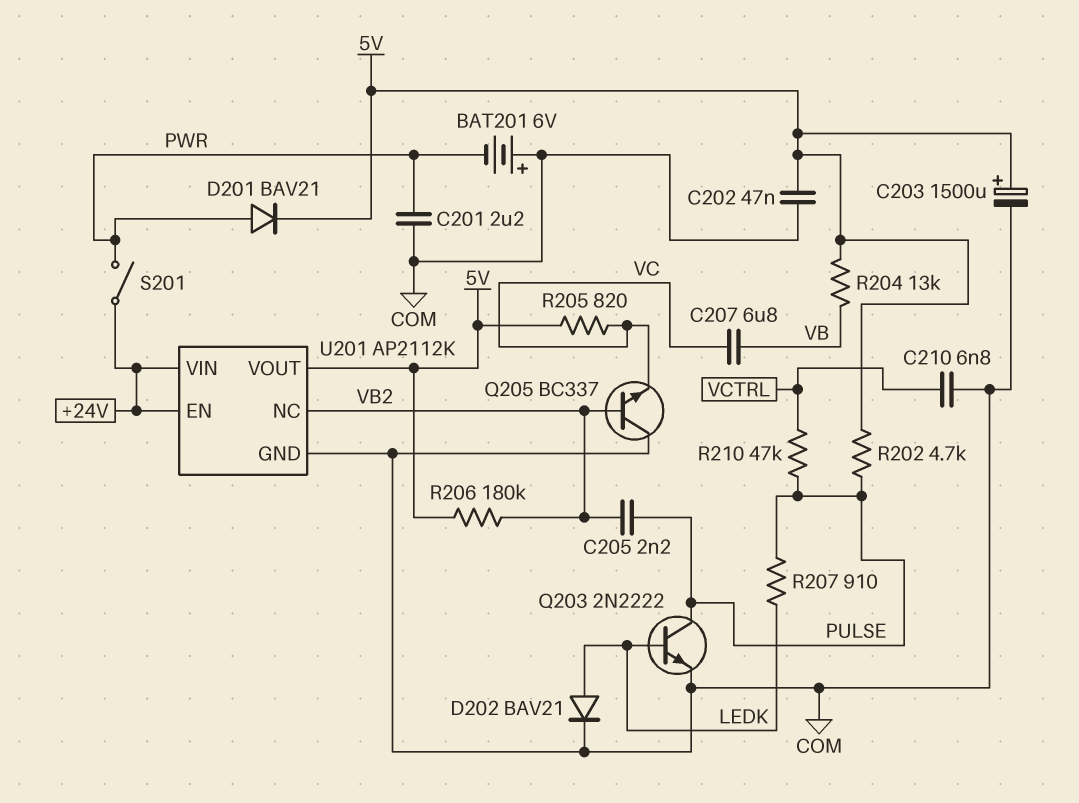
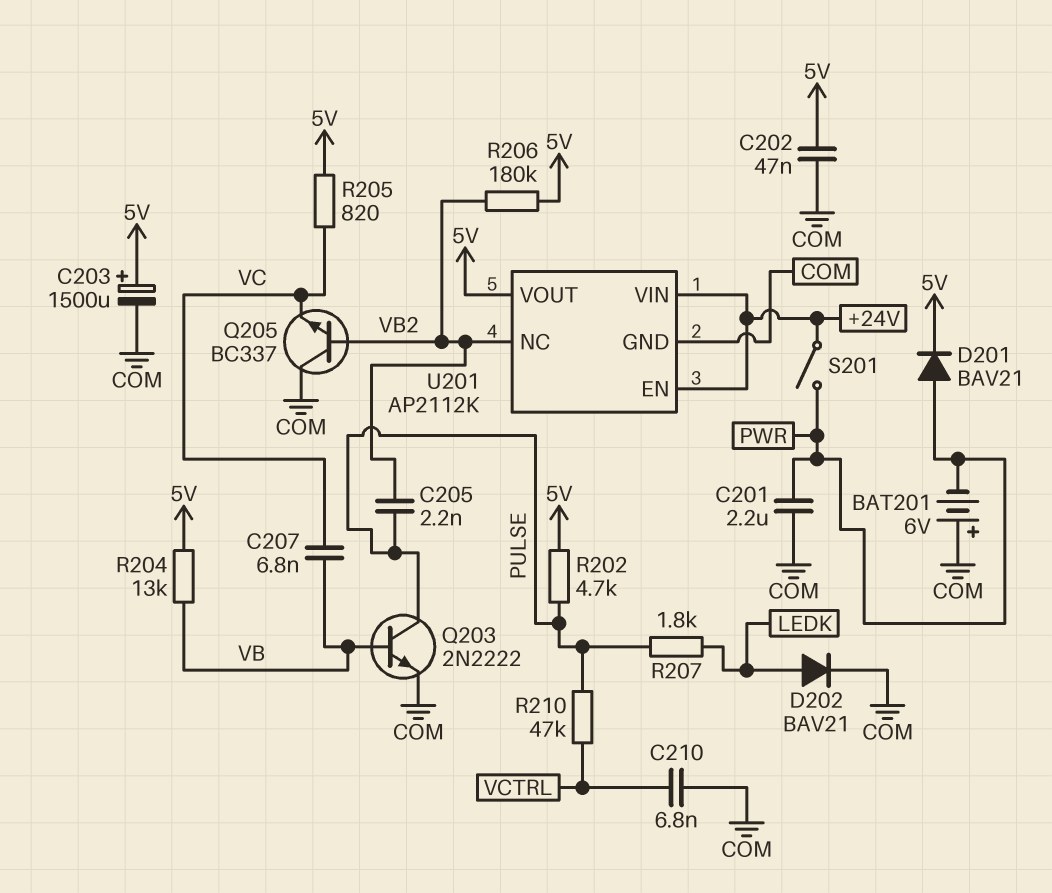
C207: 6.8uF (VB, VC) -> 6.8nF (VB, VC)
Q203: NPN 2N2222 (B LEDK, C PULSE, E COM) -> NPN 2N2222 (B VB, C PULSE, E COM)
R207: 910 (LEDK, PULSE) -> 1.8k (LEDK, PULSE)

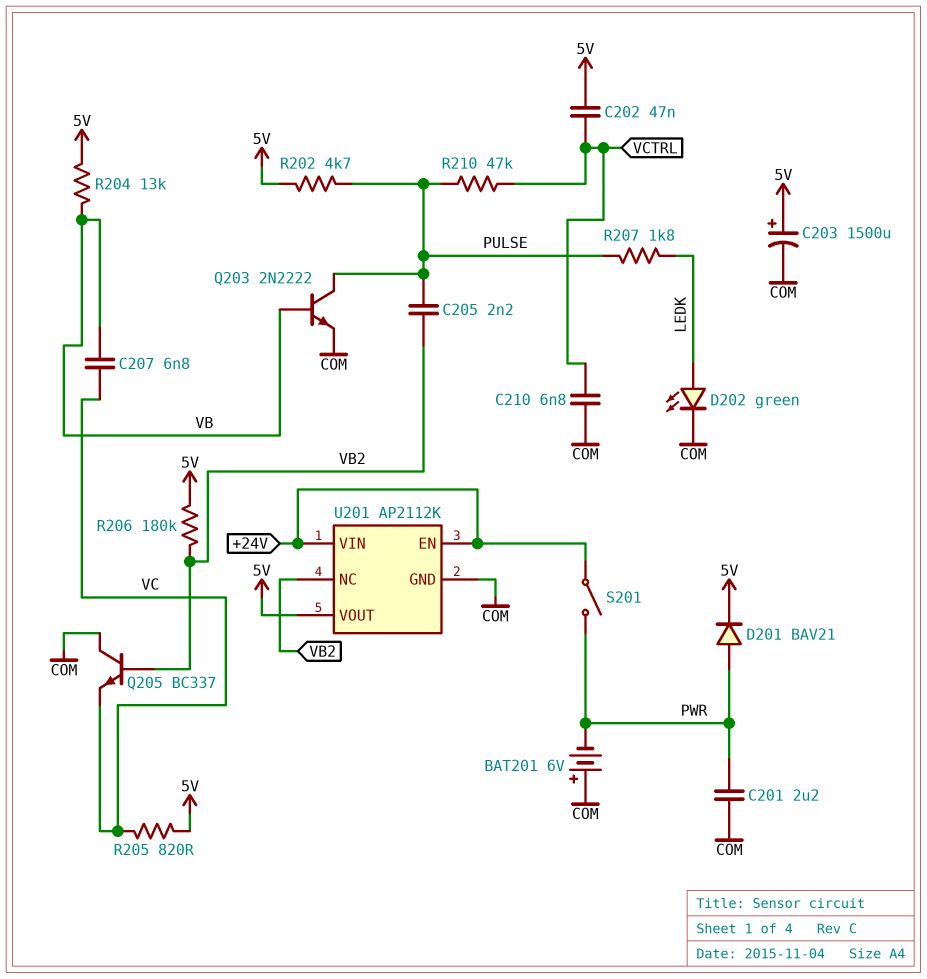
C202: 47nF (5V, COM) -> 47nF (5V, VCTRL)
D202: diode BAV21 (A LEDK, K COM) -> LED green (A LEDK, K COM)

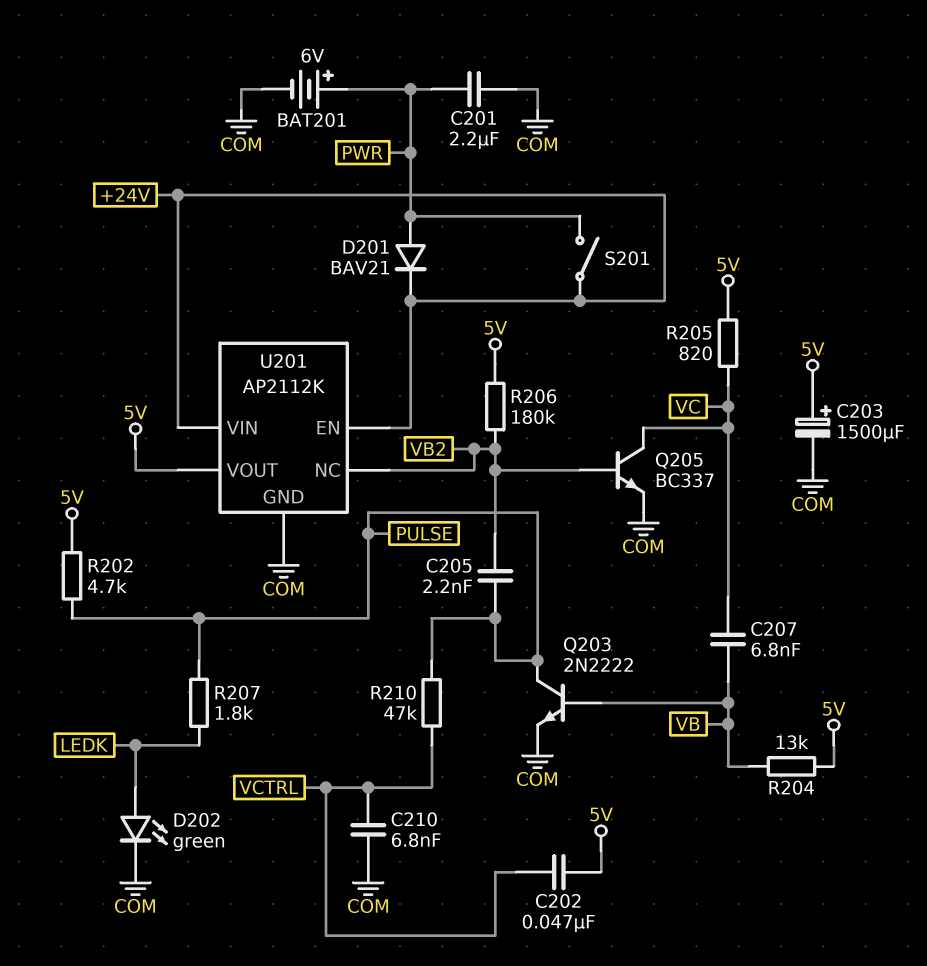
BAT201: 6V (plus COM, minus PWR) -> 6V (plus PWR, minus COM)
D201: diode BAV21 (A PWR, K 5V) -> diode BAV21 (A PWR, K +24V)
Q205: NPN BC337 (B VB2, C COM, E VC) -> NPN BC337 (B VB2, C VC, E COM)

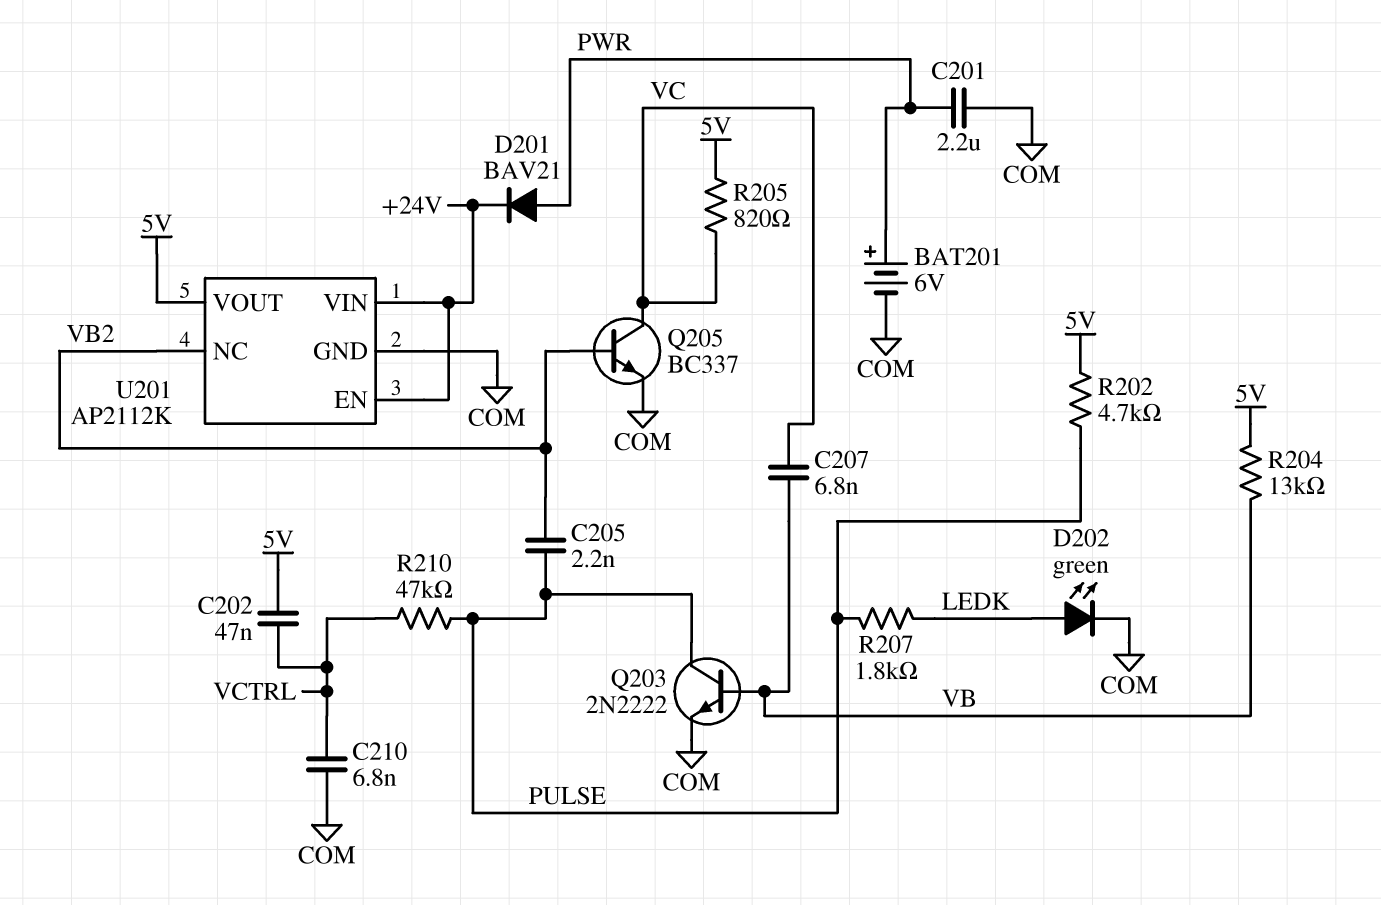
C203: 1500uF (plus 5V, minus COM) -> none
R206: 180k (5V, VB2) -> none
S201: switch (+24V, PWR) -> none

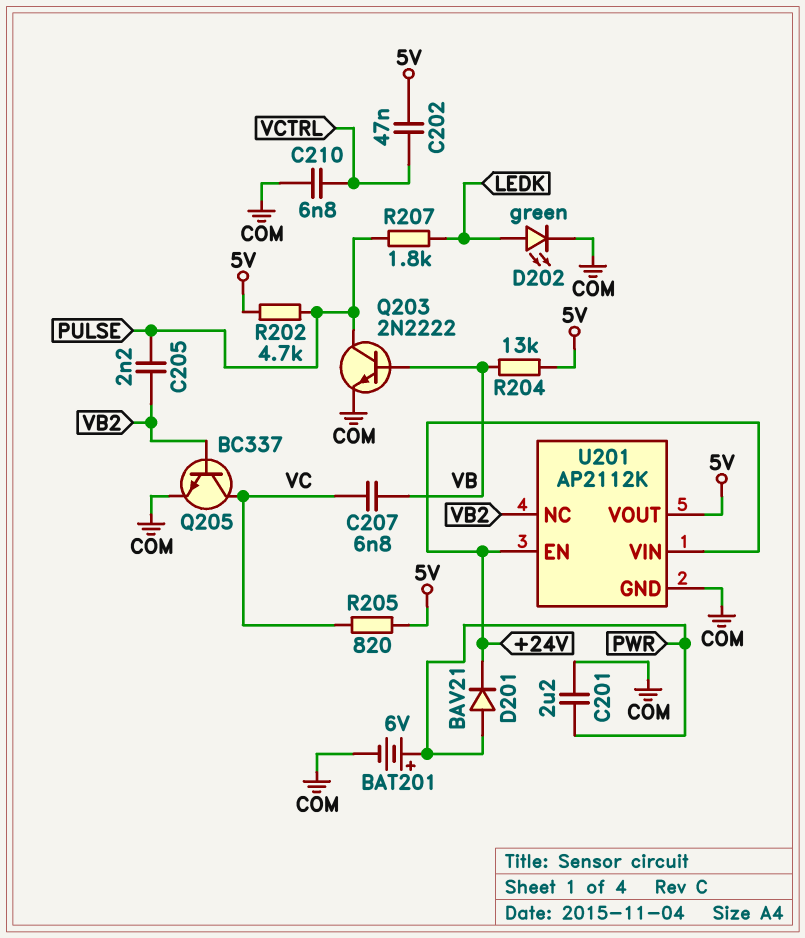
R210: 47k (PULSE, VCTRL) -> none

